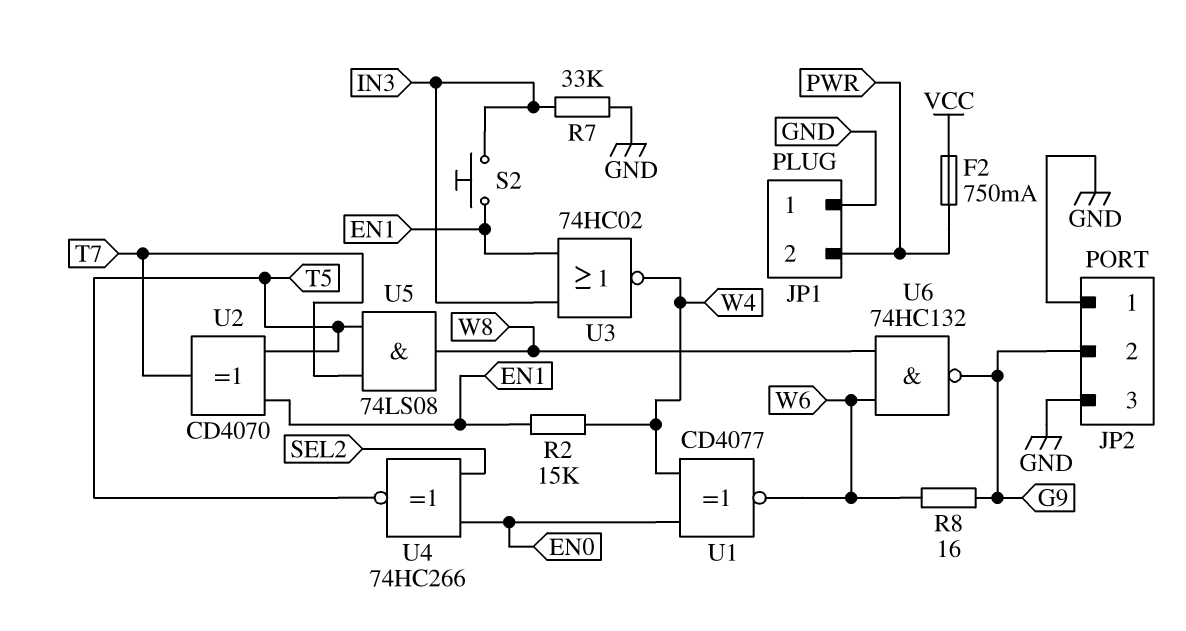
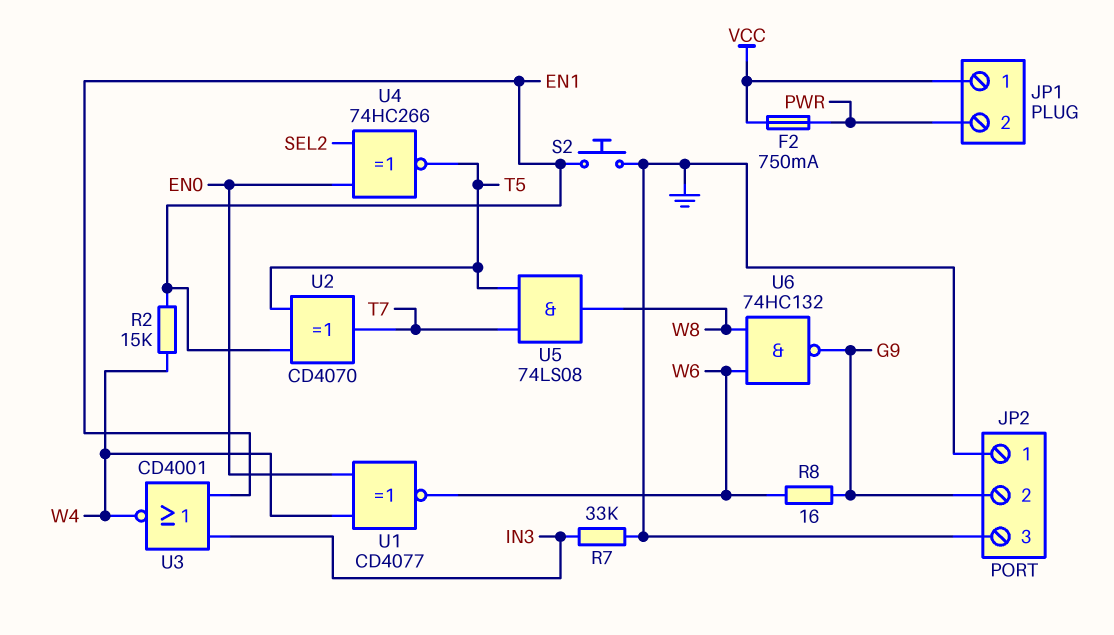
JP1 pin 1: GND -> VCC
S2: button (EN1, IN3) -> button (EN1, GND)
U3: NOR 74HC02 (in EN1, in IN3, out W4) -> NOR CD4001 (in EN1, in IN3, out W4)

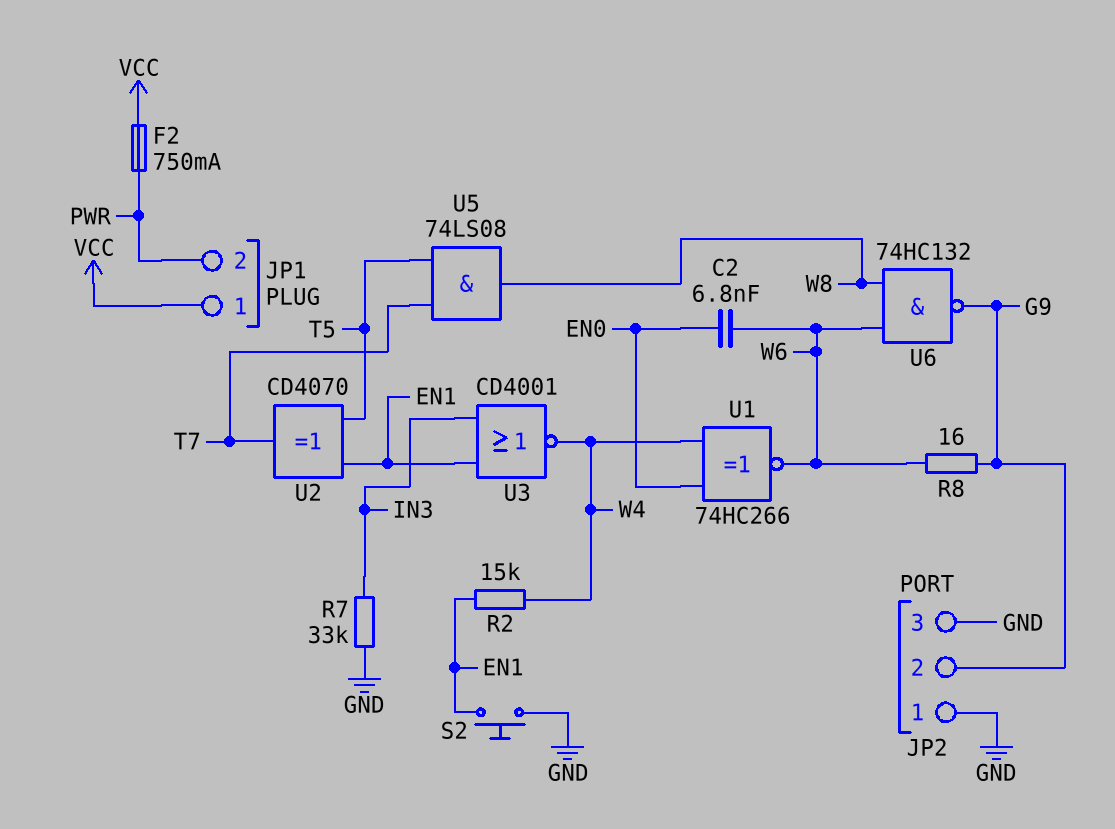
C2: none -> 6.8nF (EN0, W6)
U1: XNOR CD4077 (in EN0, in W4, out W6) -> XNOR 74HC266 (in EN0, in W4, out W6)
U4: XNOR 74HC266 (in EN0, in SEL2, out T5) -> none

